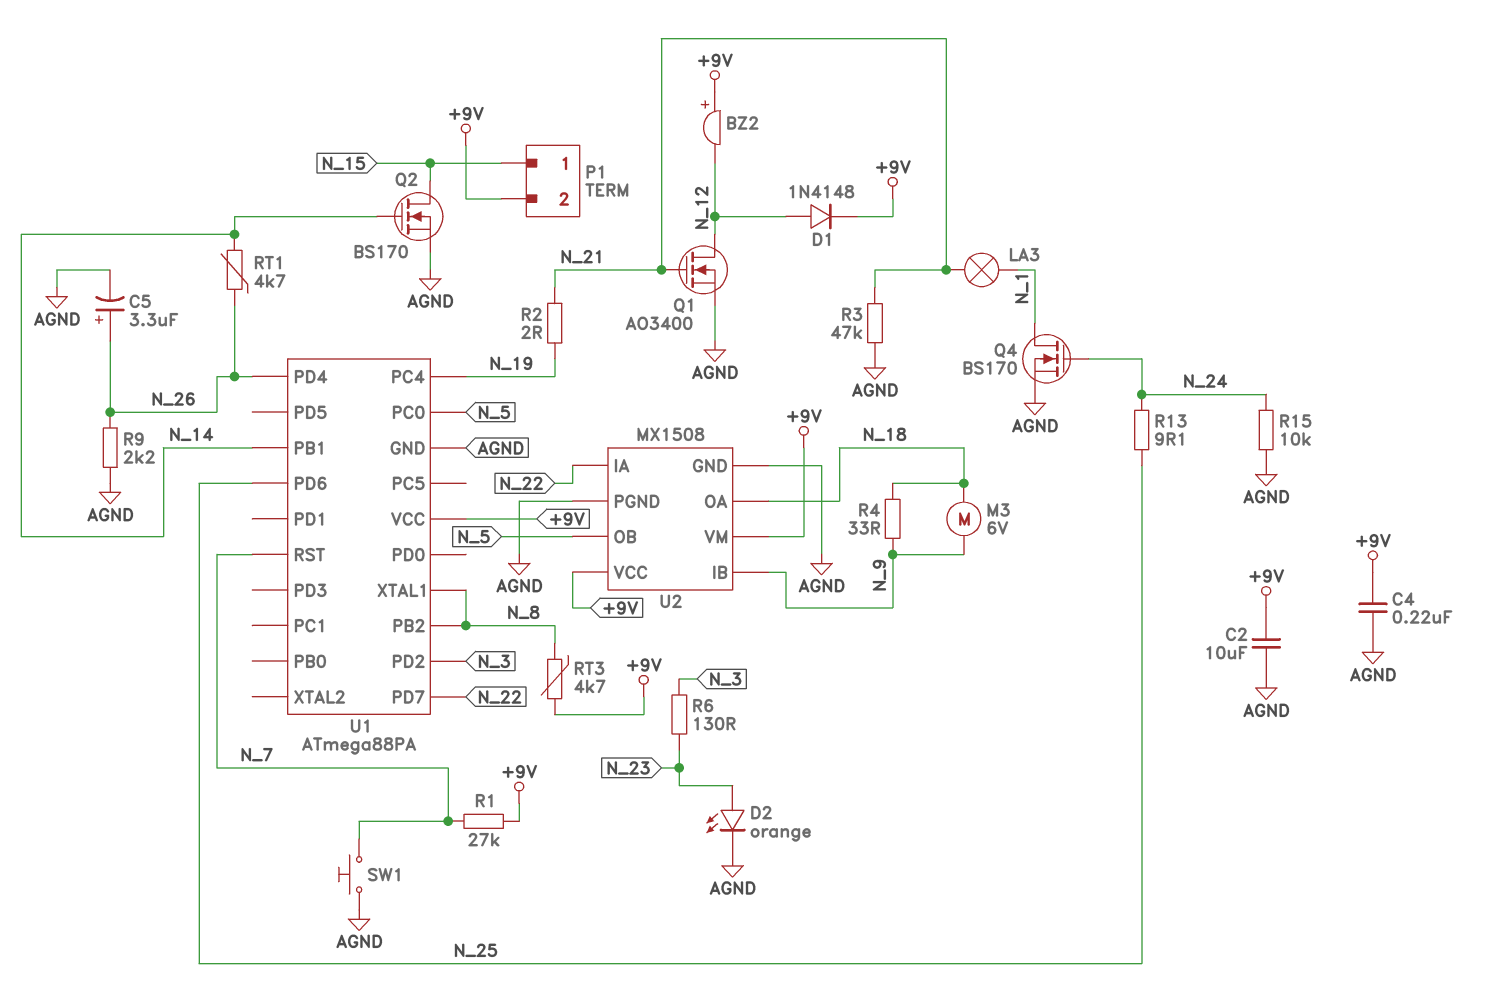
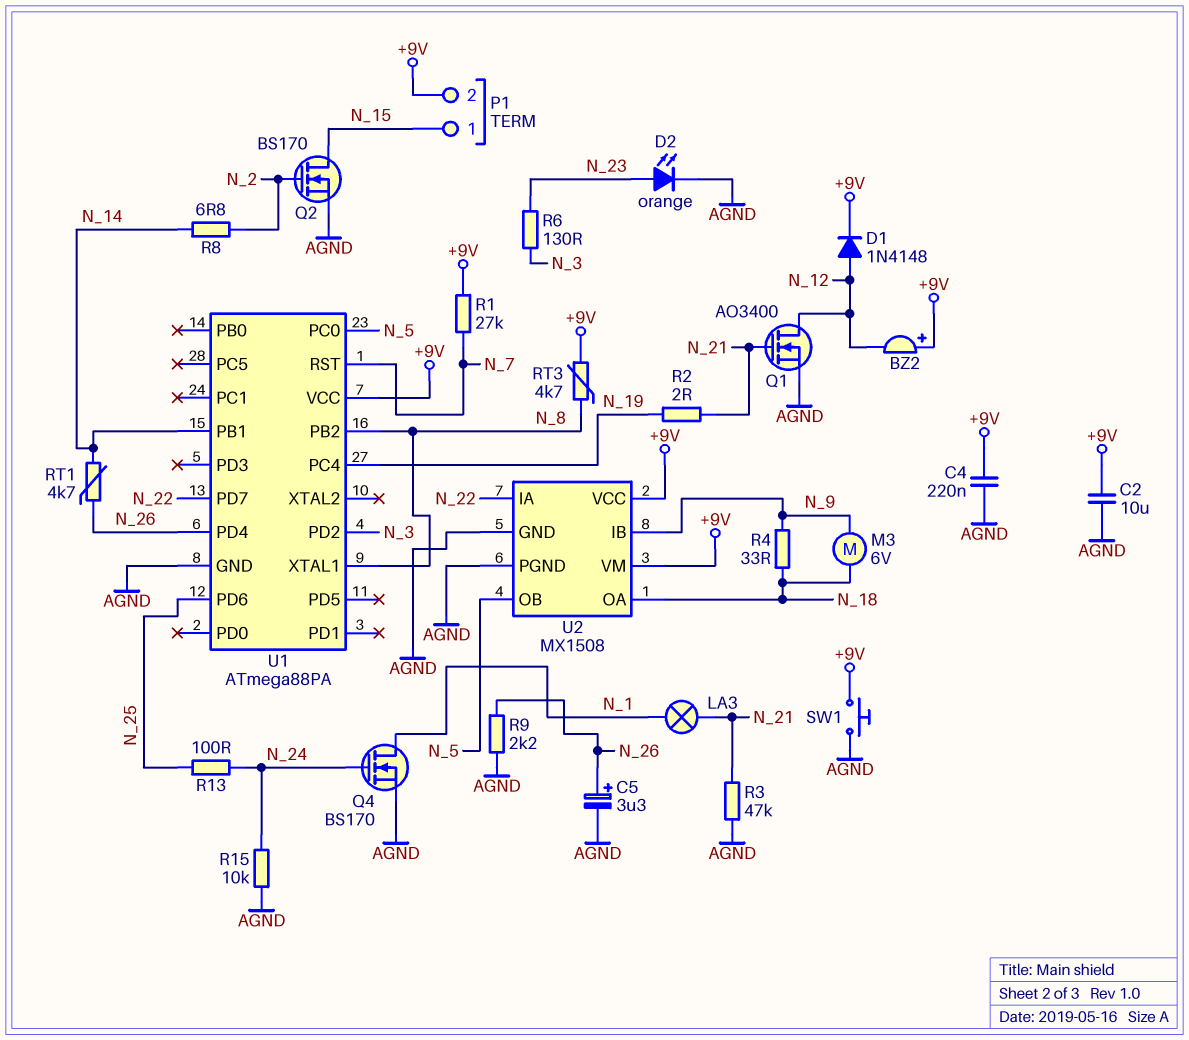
Q2: NMOS BS170 (G N_14, D N_15, S AGND) -> NMOS BS170 (G N_2, D N_15, S AGND)
R8: none -> 6.8 (N_2, N_14)
R13: 9.1 (N_24, N_25) -> 100 (N_24, N_25)
SW1: button (AGND, N_7) -> button (+9V, AGND)

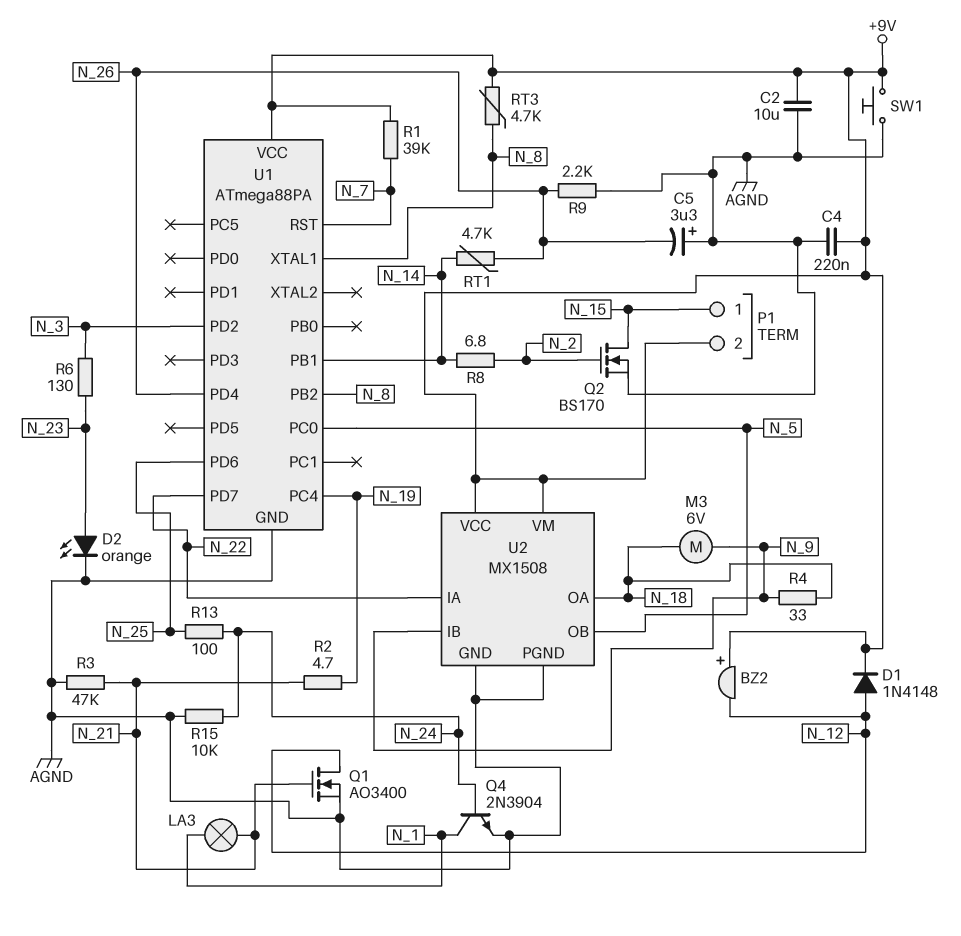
C5: 3.3uF (plus N_26, minus AGND) -> 3.3uF (plus AGND, minus N_26)
Q4: NMOS BS170 (G N_24, D N_1, S AGND) -> NPN 2N3904 (B N_24, C N_1, E AGND)
R1: 27k (+9V, N_7) -> 39k (+9V, N_7)
R2: 2 (N_19, N_21) -> 4.7 (N_19, N_21)

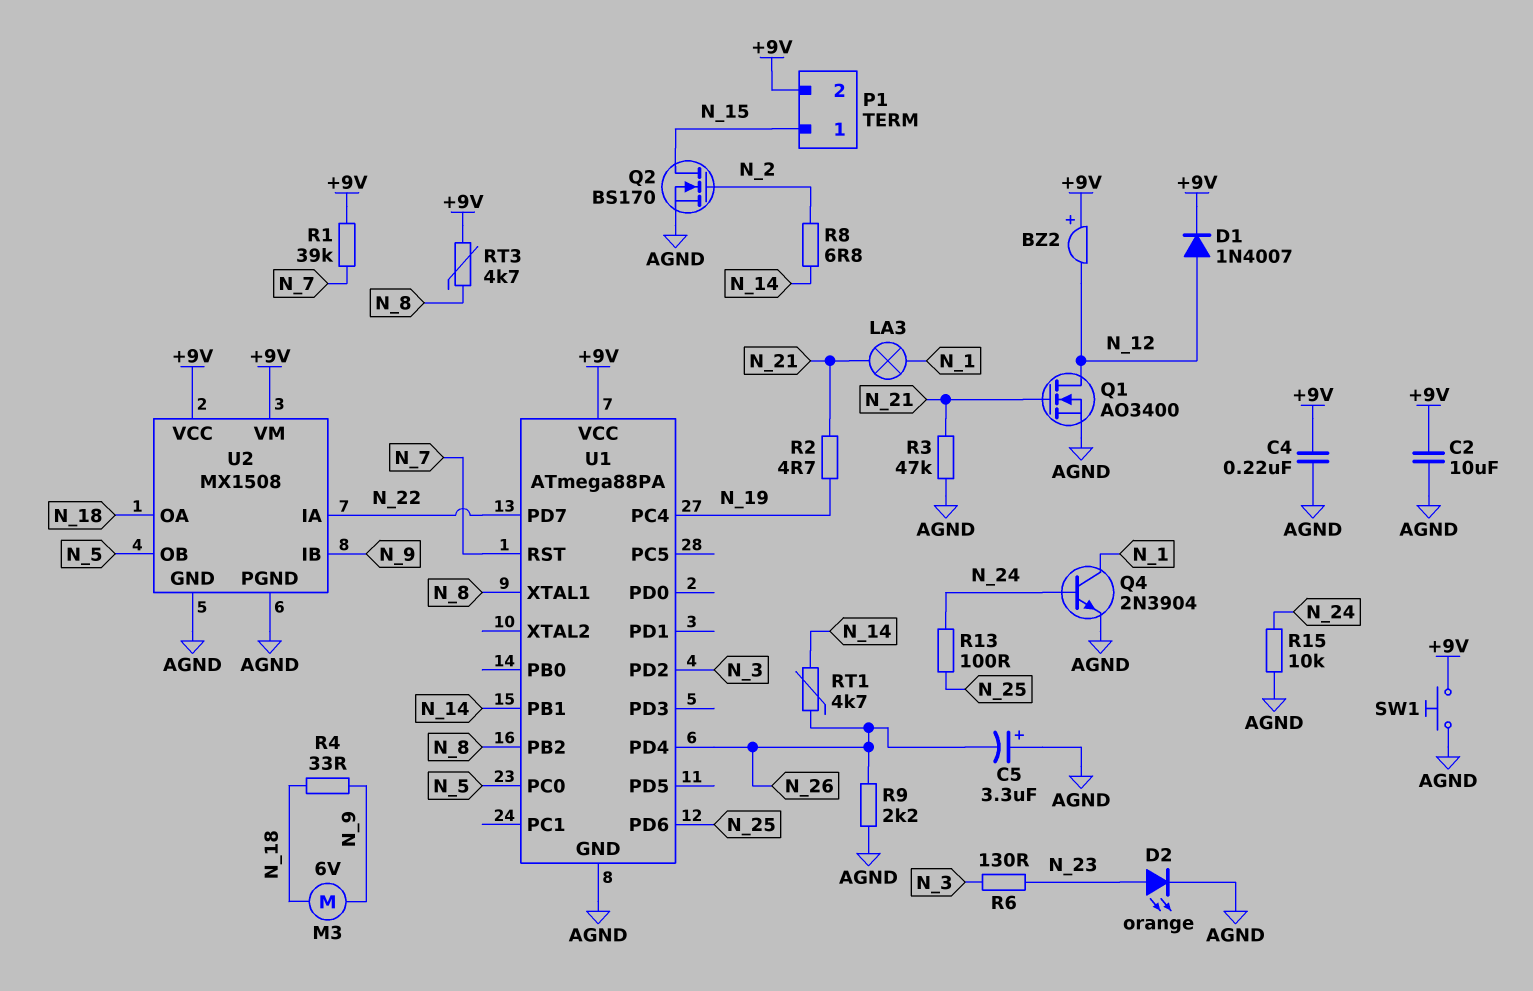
D1: diode 1N4148 (A N_12, K +9V) -> diode 1N4007 (A N_12, K +9V)

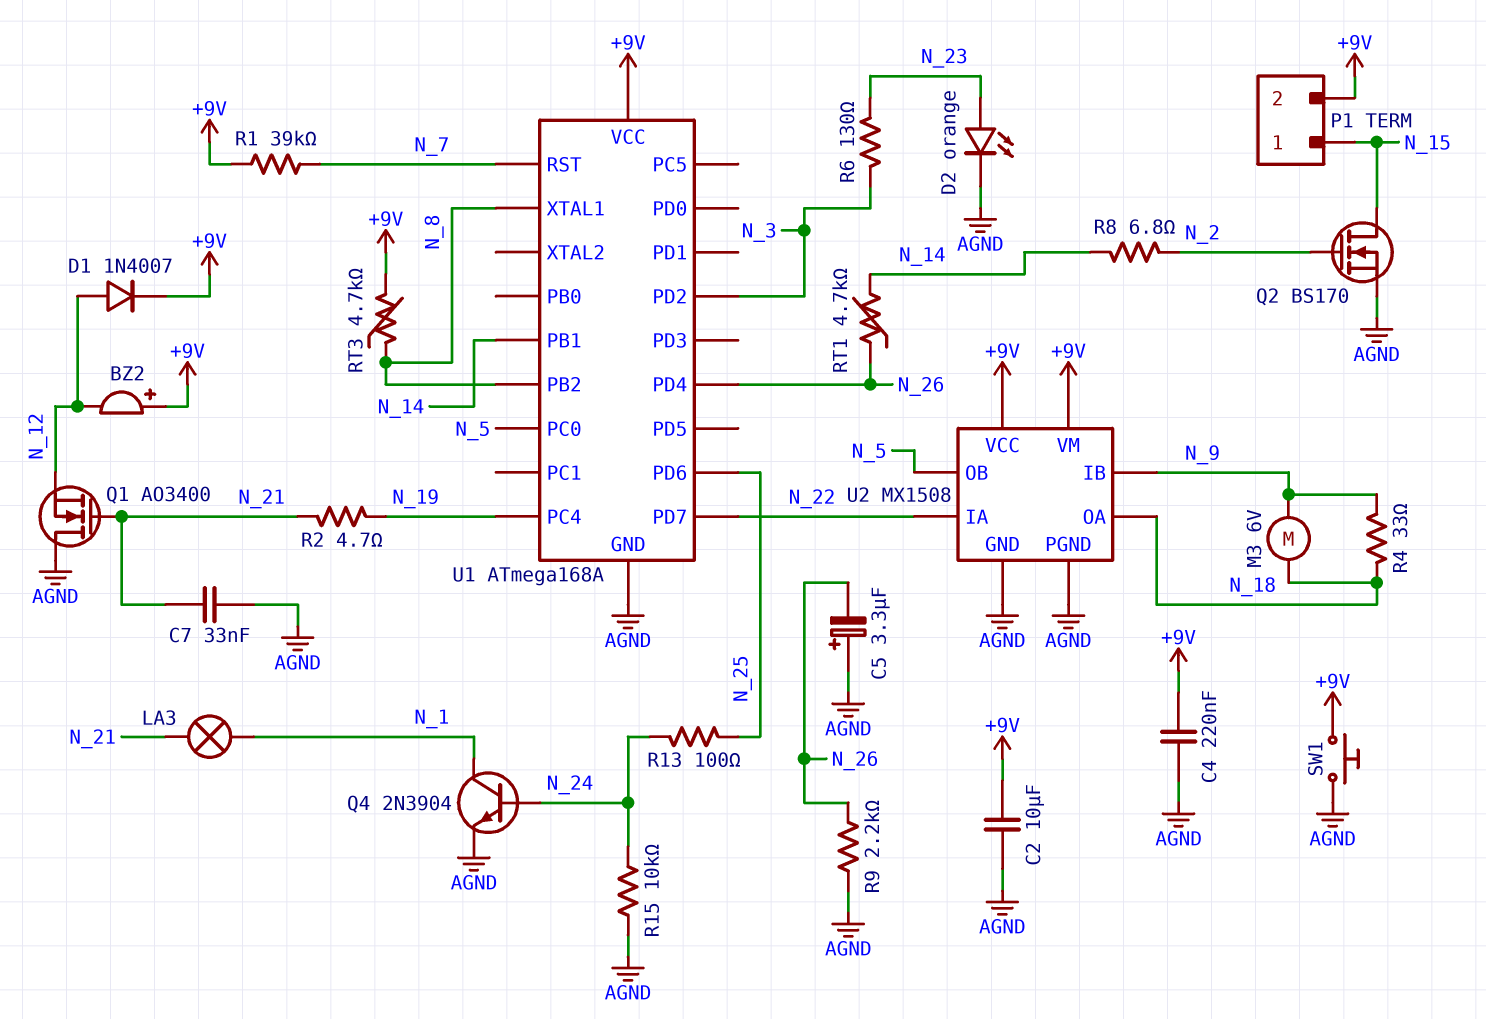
C7: none -> 33nF (AGND, N_21)
Q1: NMOS AO3400 (G N_21, D N_12, S AGND) -> NMOS AO3400 (G N_21, D AGND, S N_12)
R3: 47k (AGND, N_21) -> none
U1: ATmega88PA -> ATmega168A

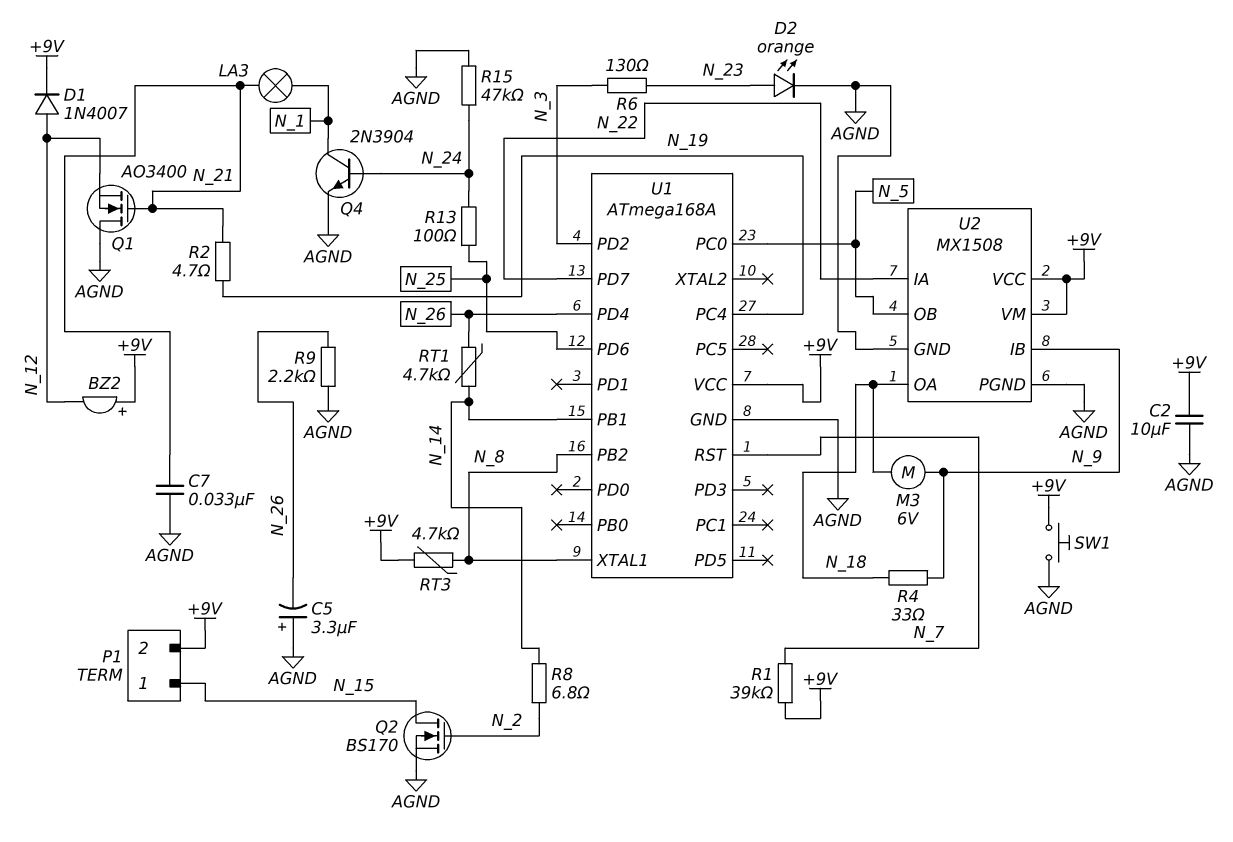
C4: 220nF (+9V, AGND) -> none
R15: 10k (AGND, N_24) -> 47k (AGND, N_24)

